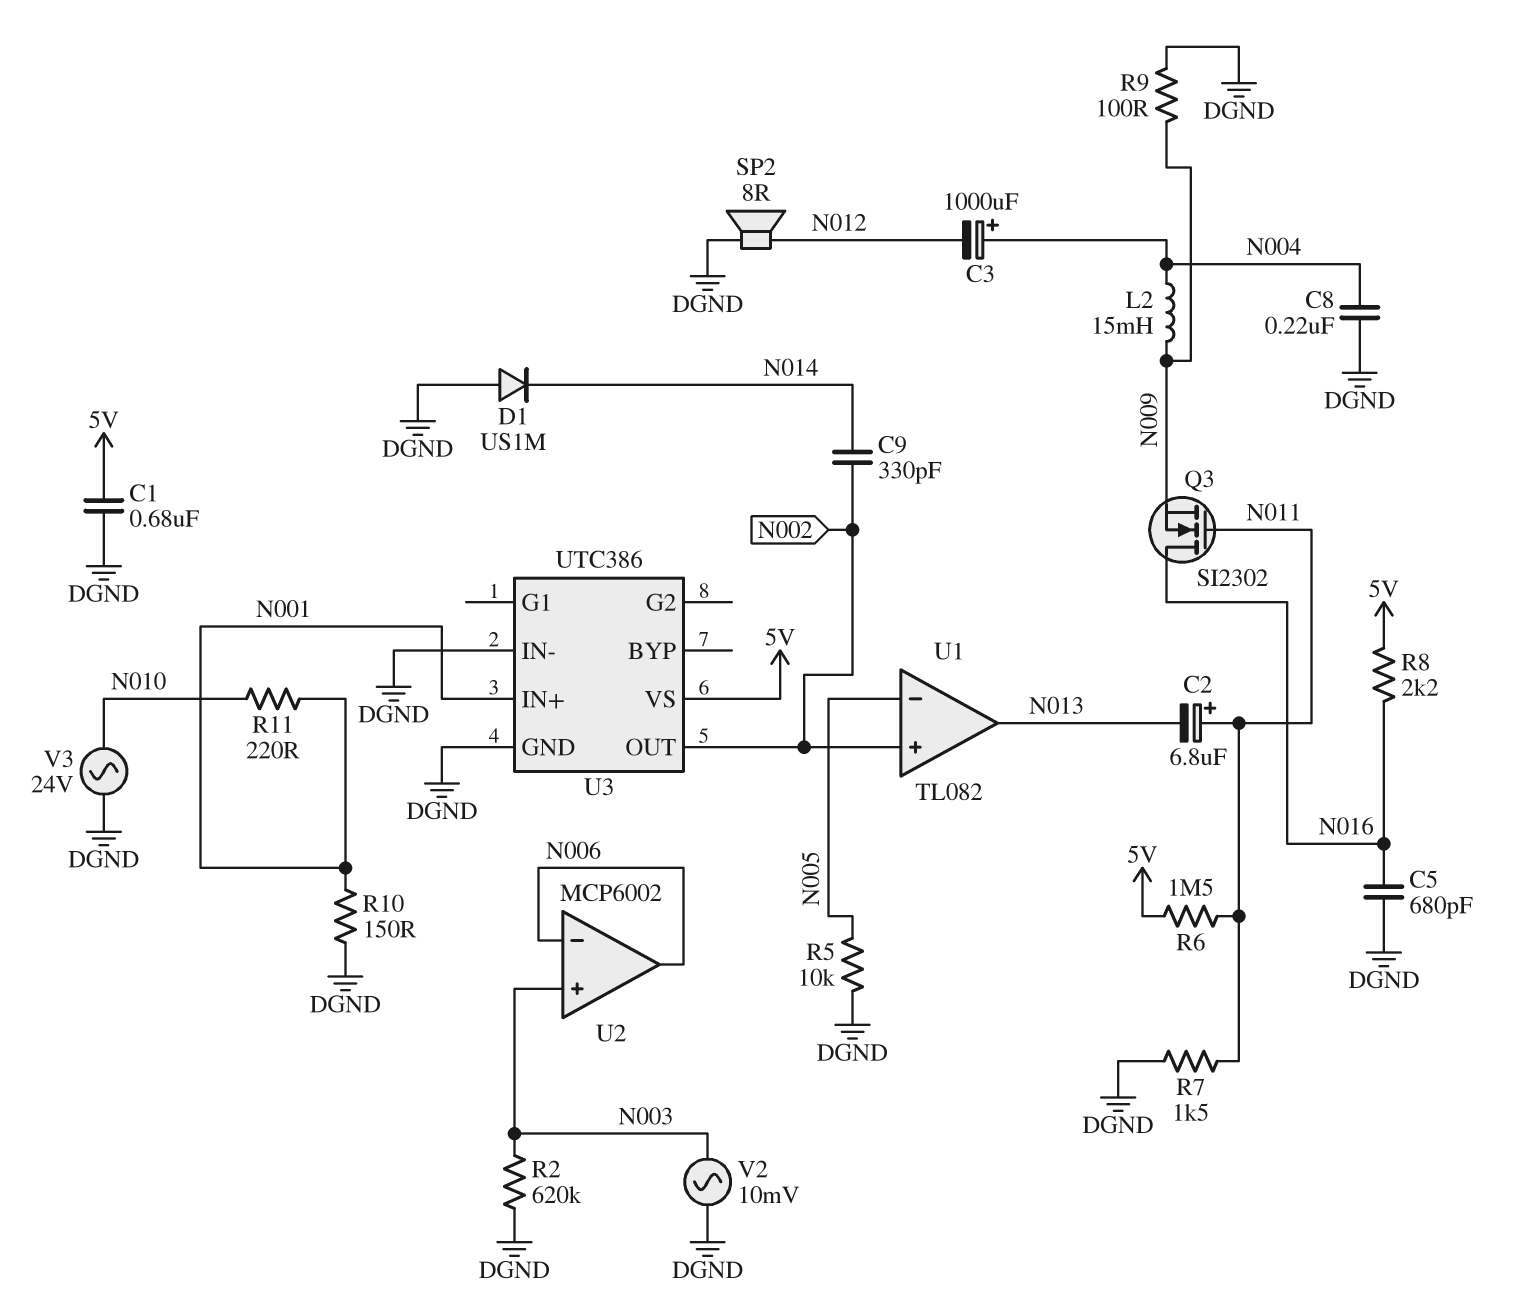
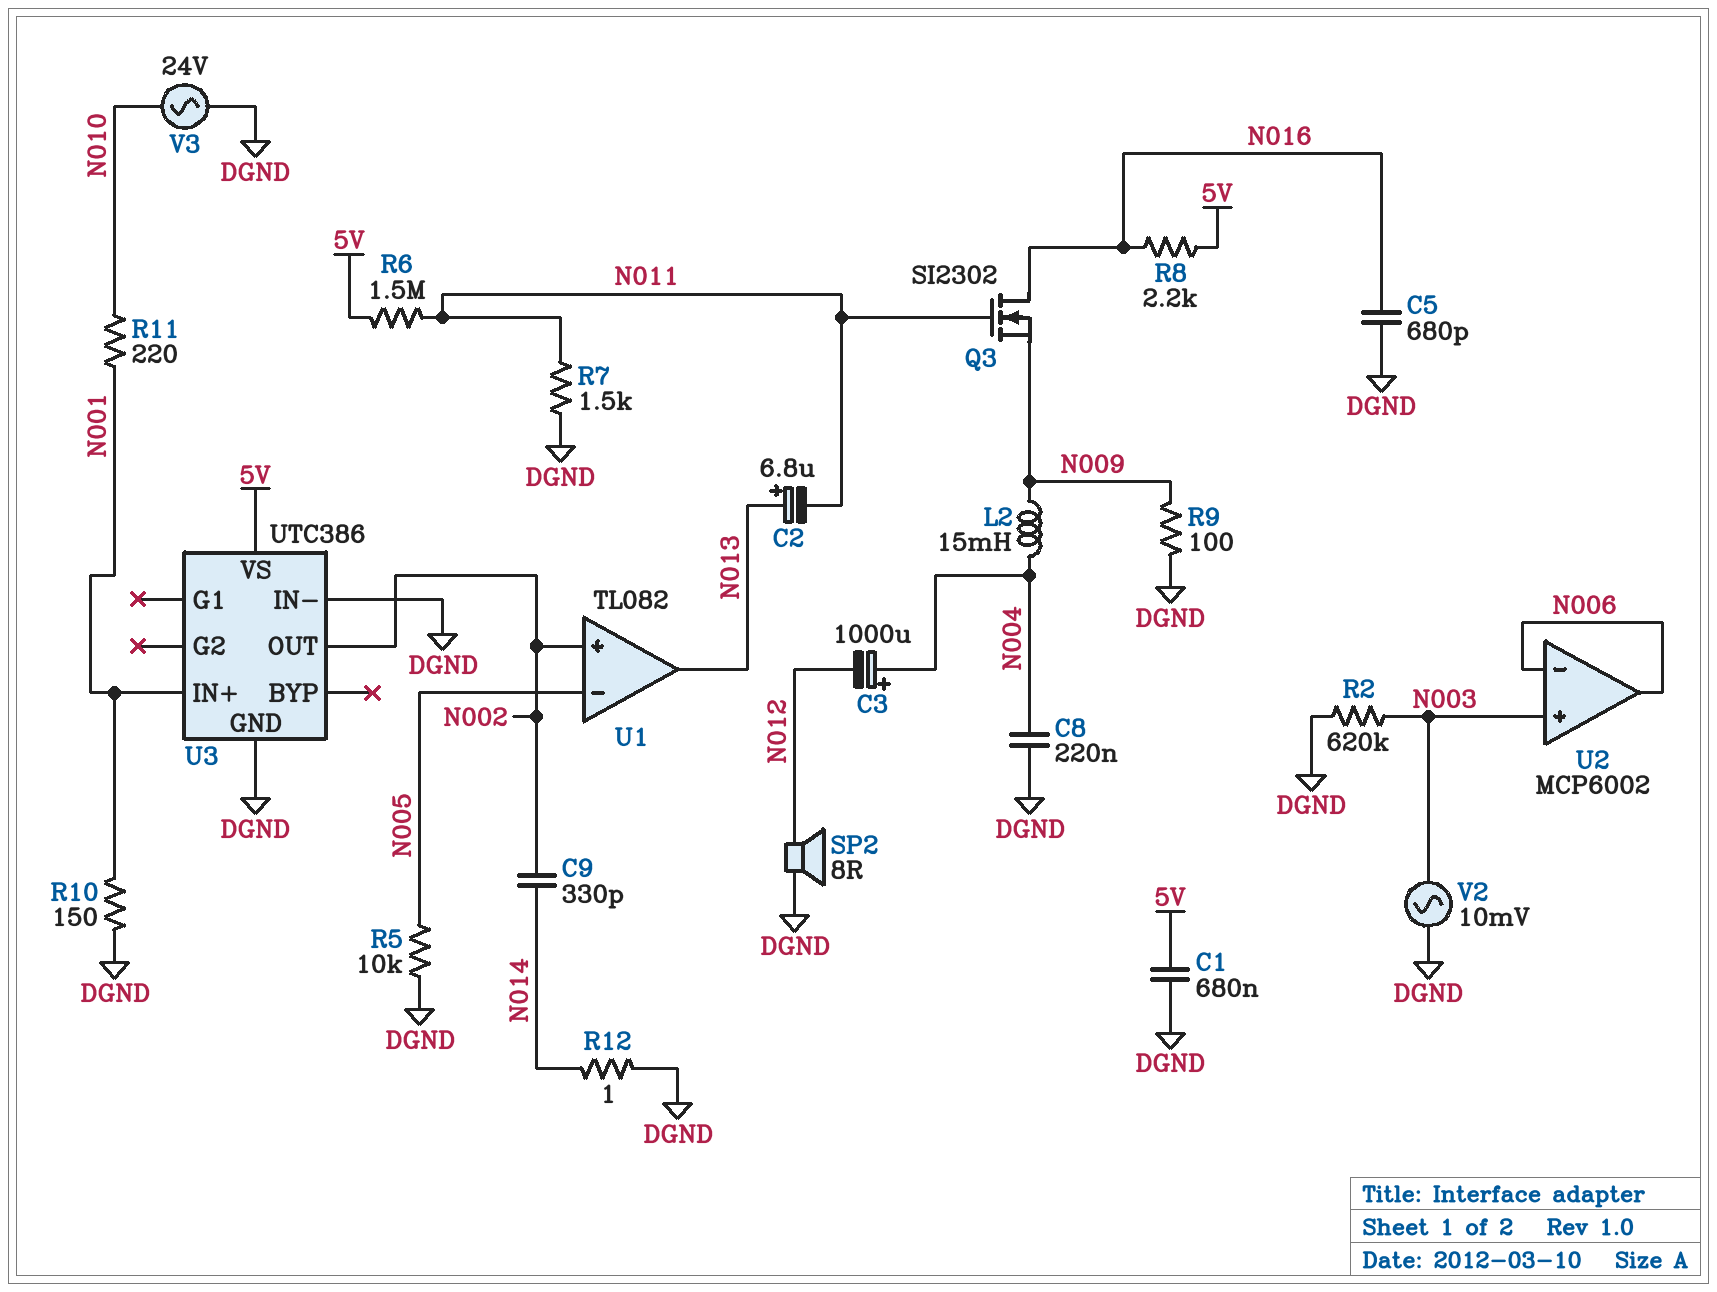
C2: 6.8uF (plus N011, minus N013) -> 6.8uF (plus N013, minus N011)
D1: diode US1M (A DGND, K N014) -> none
R12: none -> 1 (DGND, N014)

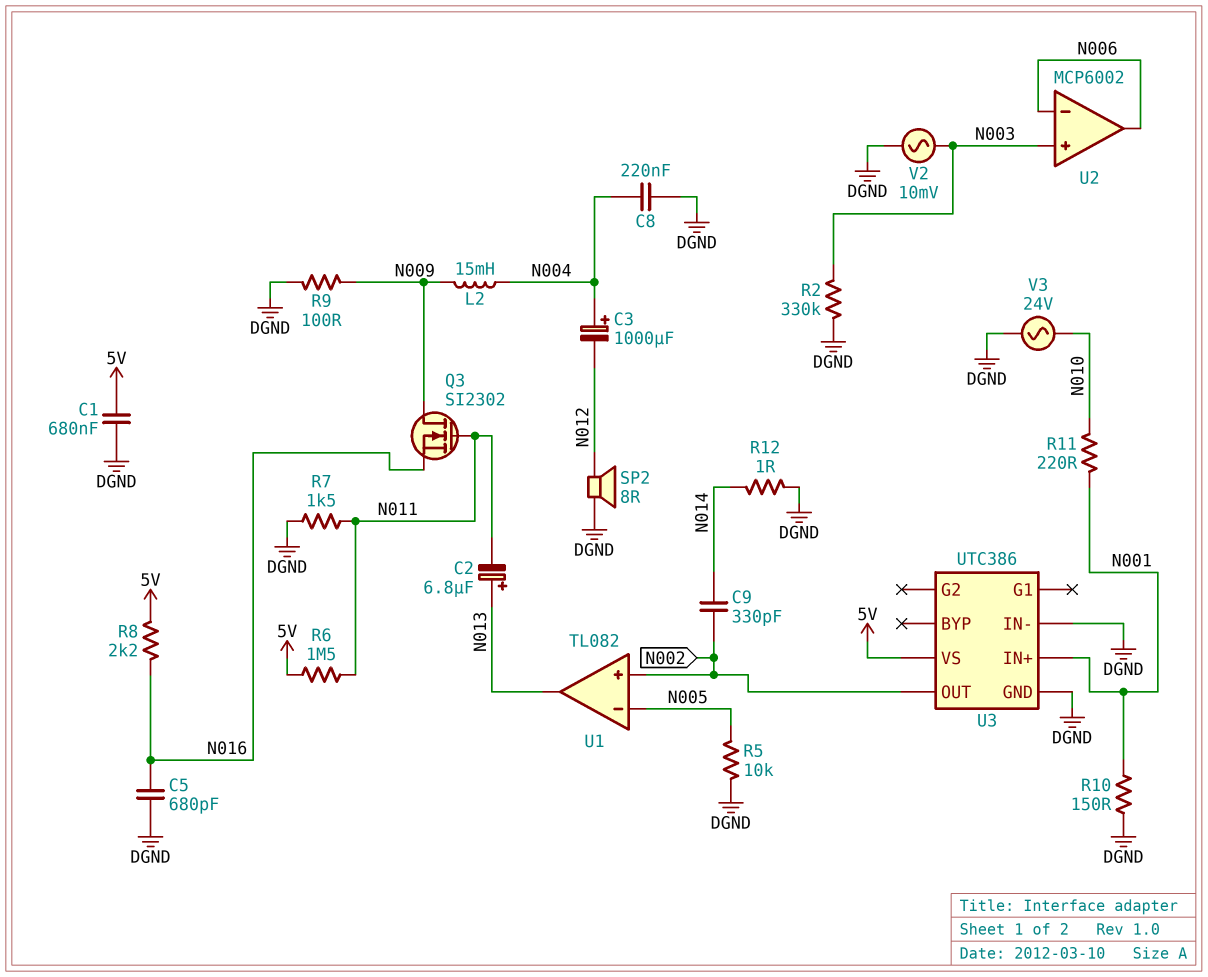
Q3: NMOS SI2302 (G N011, D N016, S N009) -> NMOS SI2302 (G N011, D N009, S N016)
R2: 620k (DGND, N003) -> 330k (DGND, N003)

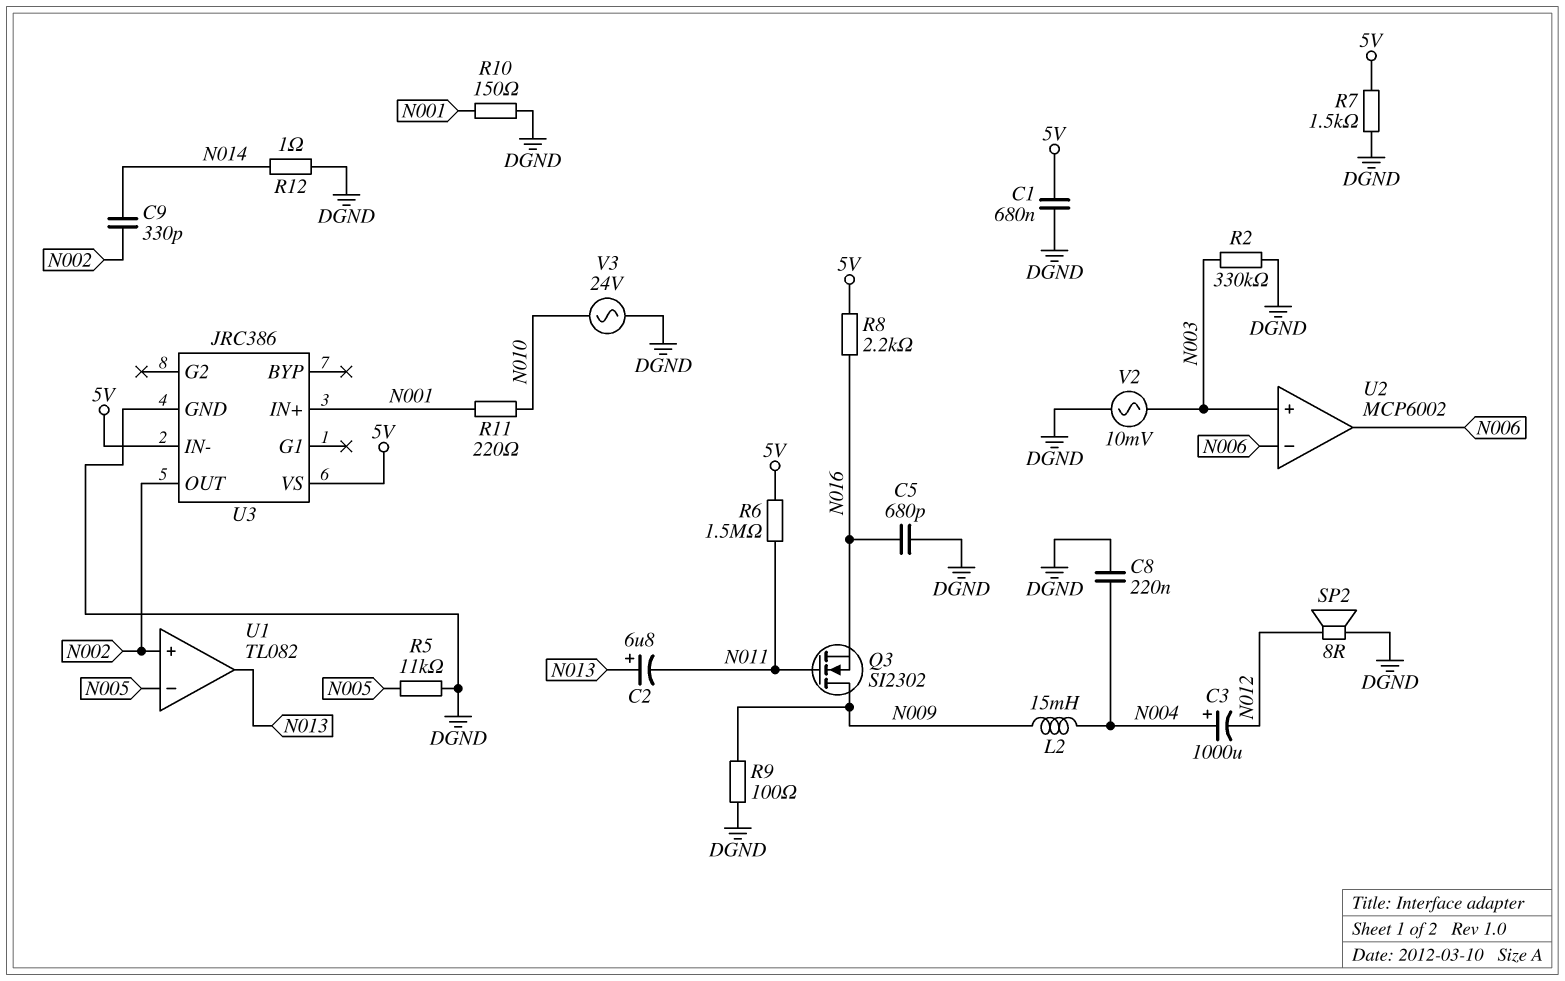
R5: 10k (DGND, N005) -> 11k (DGND, N005)
R7: 1.5k (DGND, N011) -> 1.5k (5V, DGND)
U3: UTC386 -> JRC386
U3 pin IN-: DGND -> 5V

